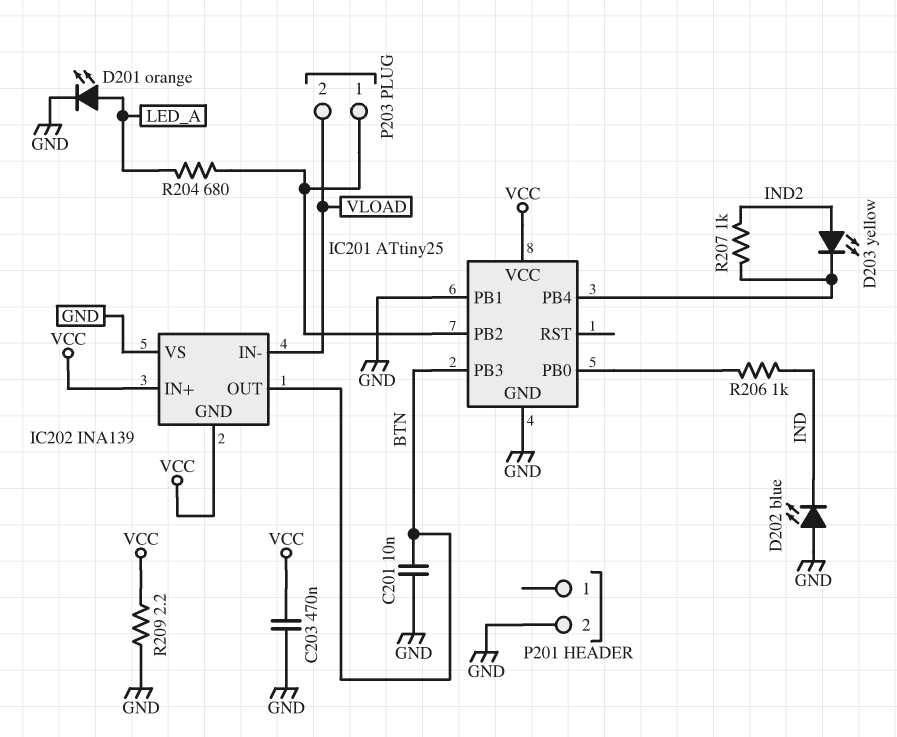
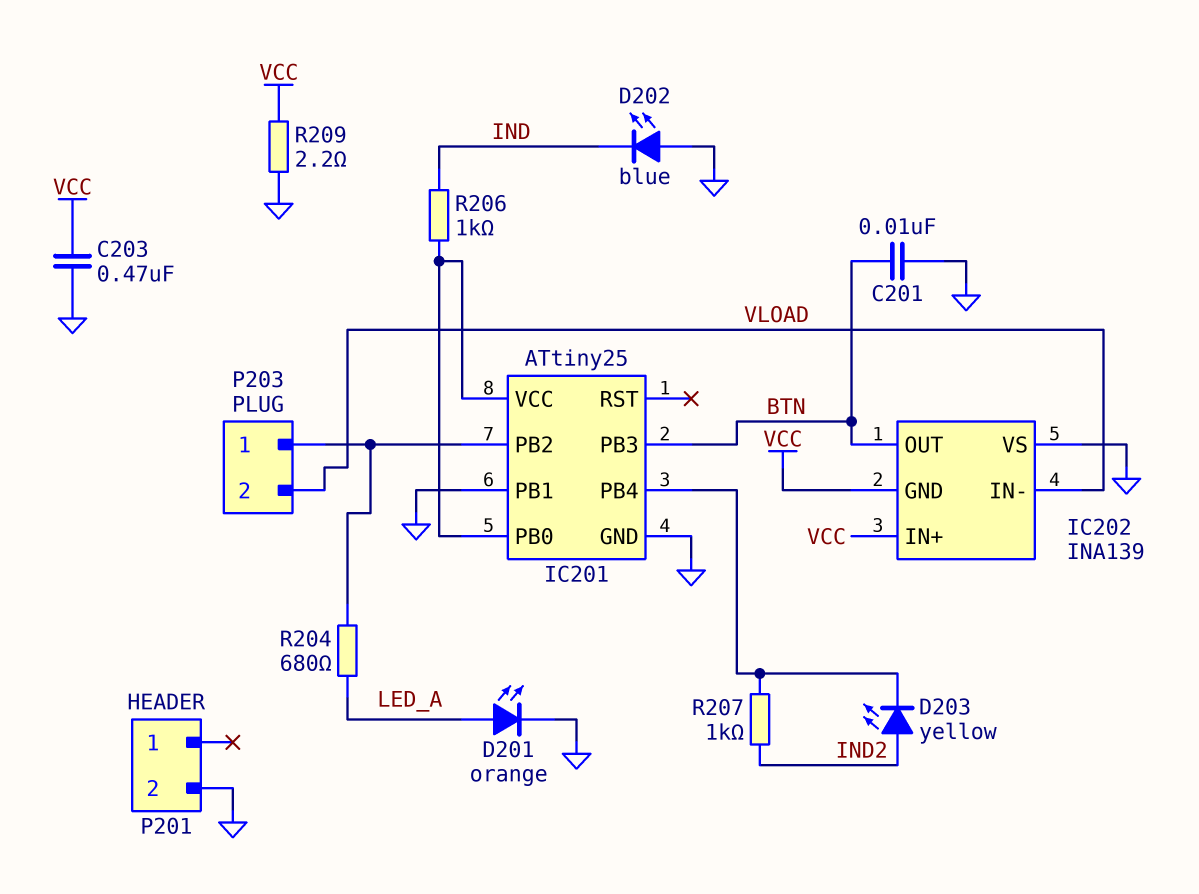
IC201 pin VCC: VCC -> IC201/PB0

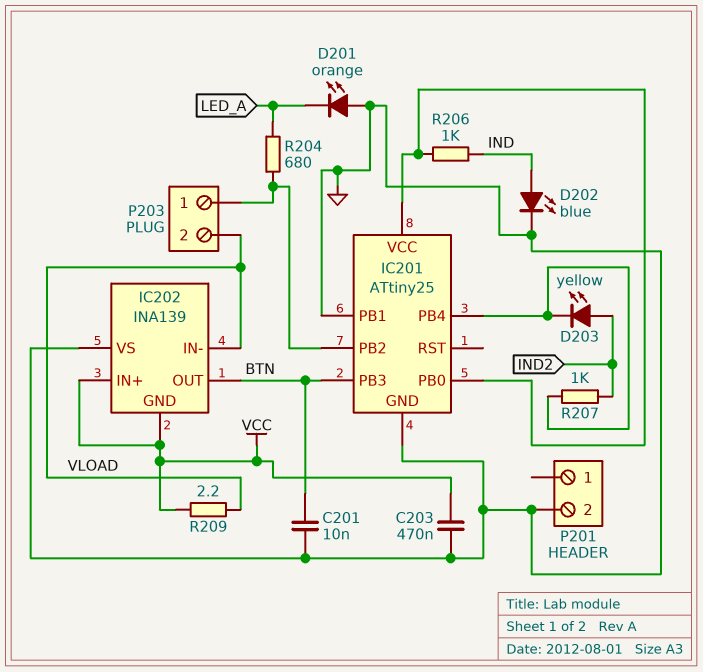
D201: LED orange (A LED_A, K GND) -> LED orange (A GND, K LED_A)
D202: LED blue (A GND, K IND) -> LED blue (A IND, K GND)
R209: 2.2 (GND, VCC) -> 2.2 (VCC, VLOAD)

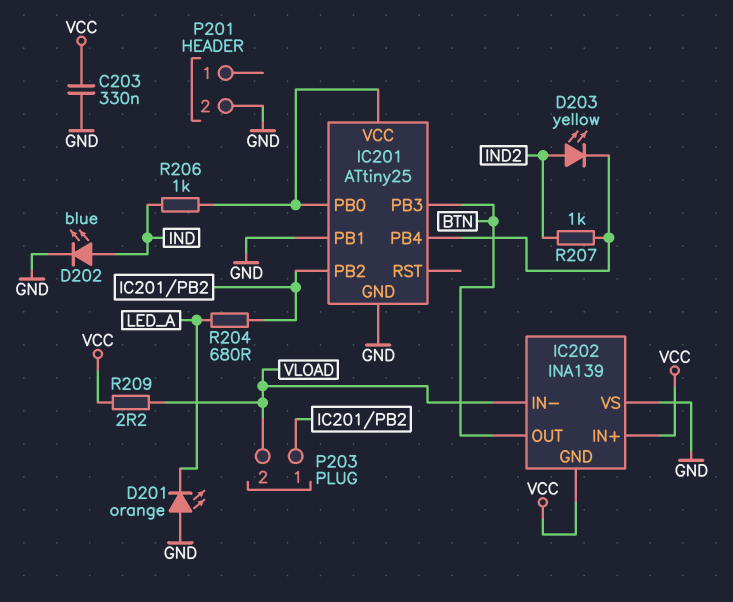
C201: 10nF (BTN, GND) -> none
C203: 470nF (GND, VCC) -> 330nF (GND, VCC)

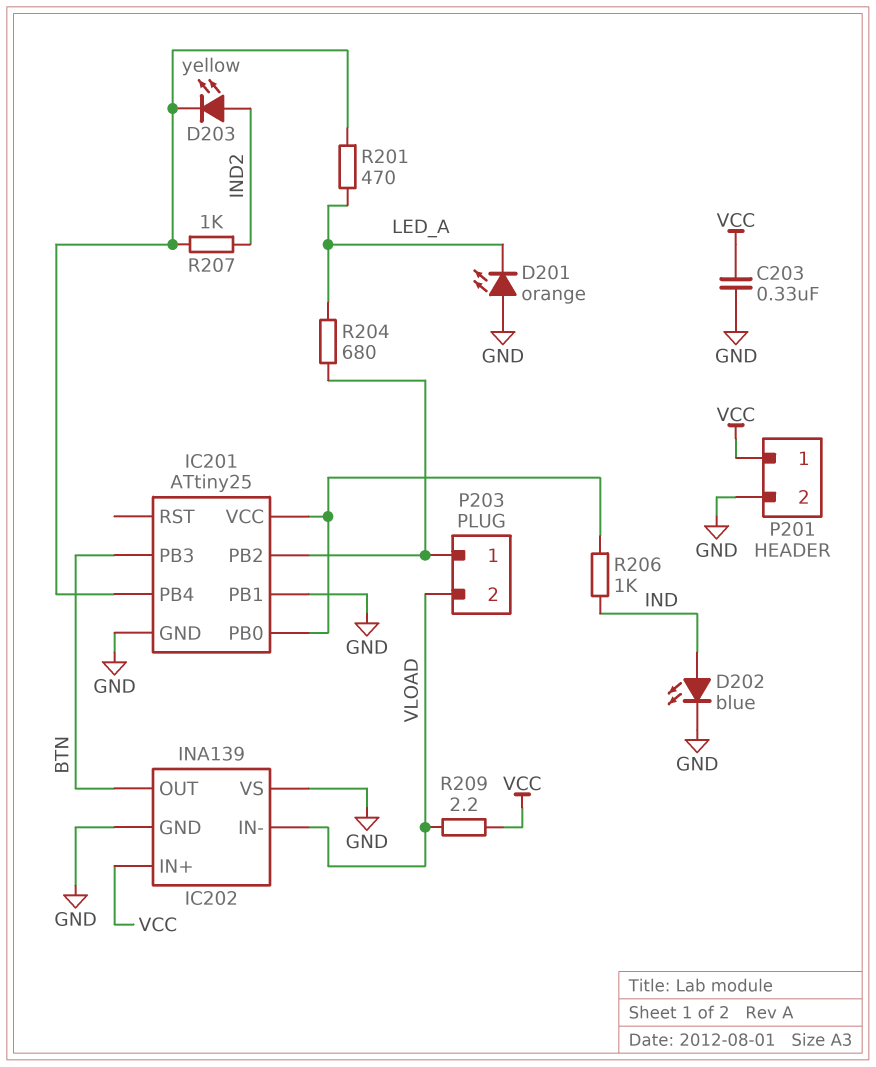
IC202 pin GND: VCC -> GND
P201 pin 1: none -> VCC
R201: none -> 470 (IC201/PB4, LED_A)

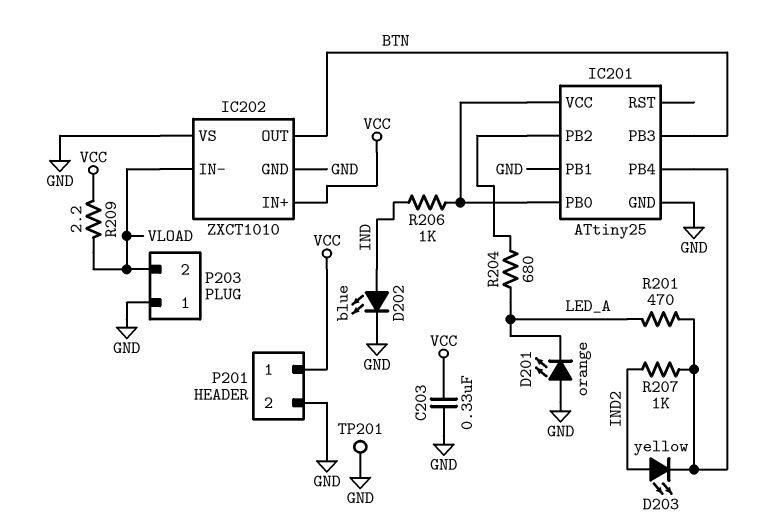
IC202: INA139 -> ZXCT1010
P203 pin 1: IC201/PB2 -> GND
TP201: none -> test point (GND)

